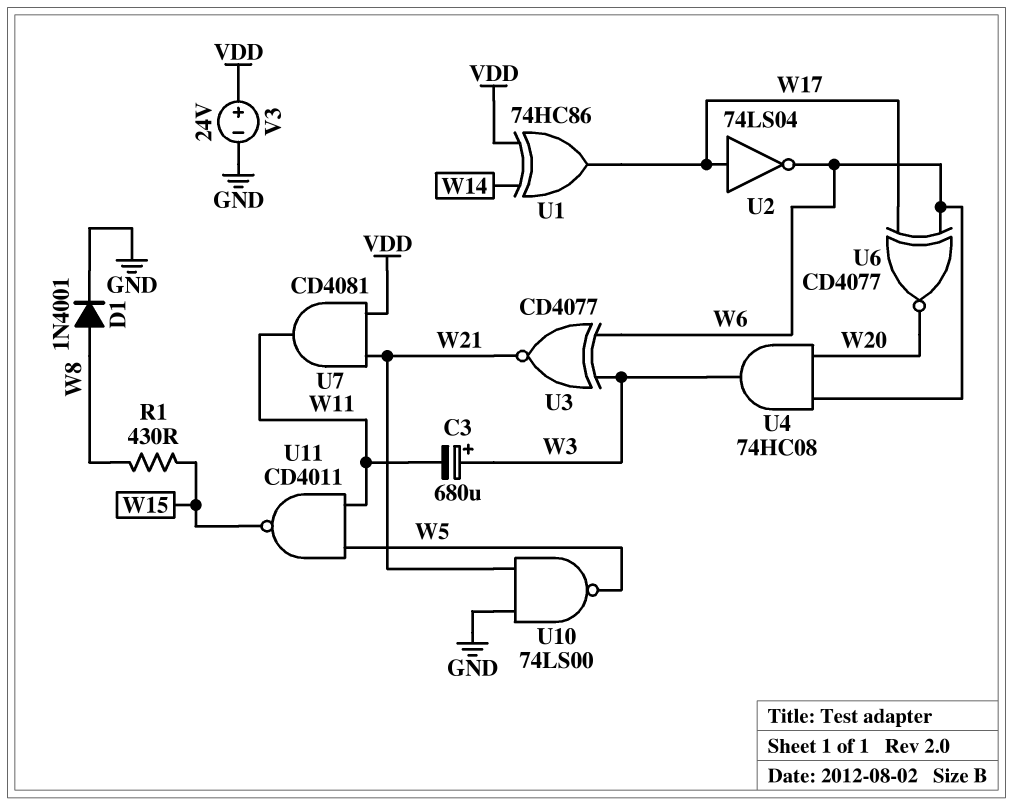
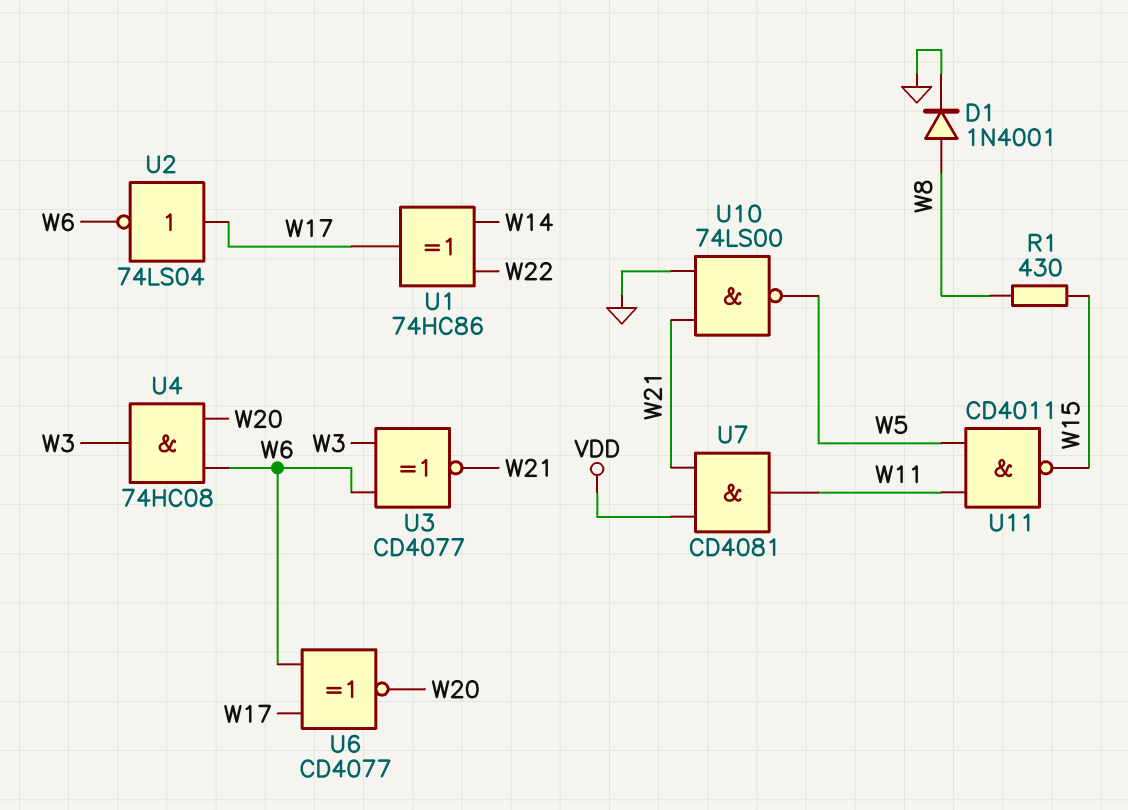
C3: 680uF (plus W3, minus W11) -> none
U1: XOR 74HC86 (in VDD, in W14, out W17) -> XOR 74HC86 (in W14, in W22, out W17)
V3: 24V (plus VDD, minus GND) -> none

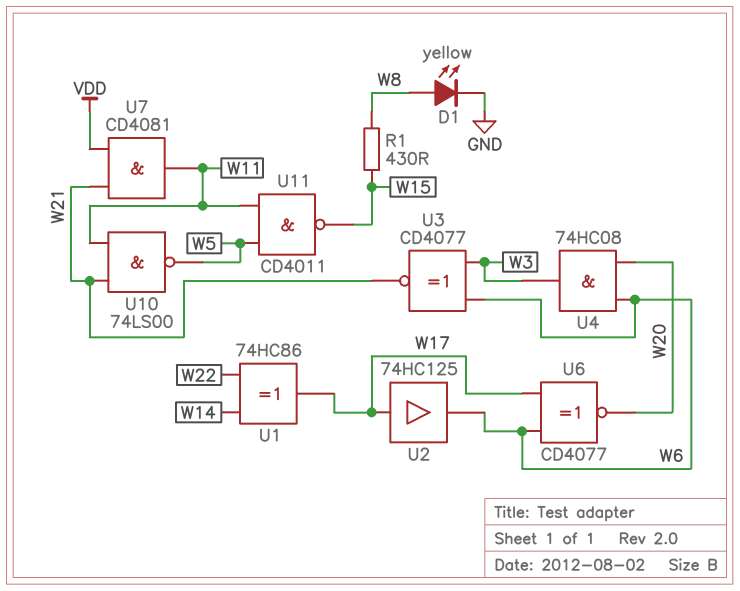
D1: diode 1N4001 (A W8, K GND) -> LED yellow (A W8, K GND)
U2: NOT 74LS04 (in W17, out W6) -> buffer 74HC125 (in W17, out W6)
U10: NAND 74LS00 (in GND, in W21, out W5) -> NAND 74LS00 (in W11, in W21, out W5)

